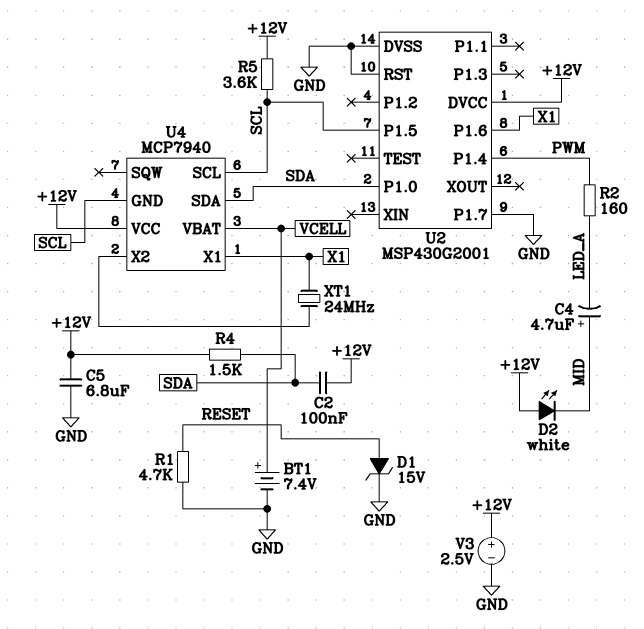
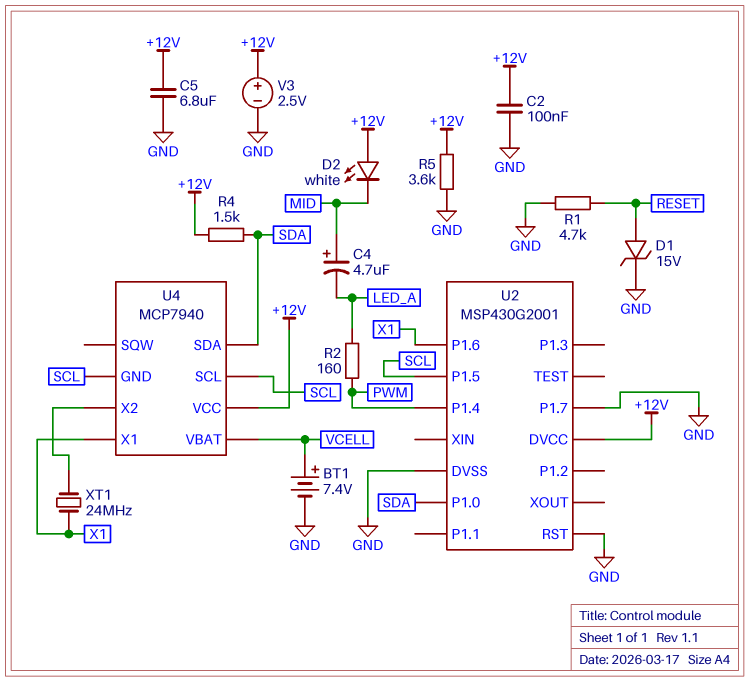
C2: 100nF (+12V, SDA) -> 100nF (+12V, GND)
R5: 3.6k (+12V, SCL) -> 3.6k (+12V, GND)

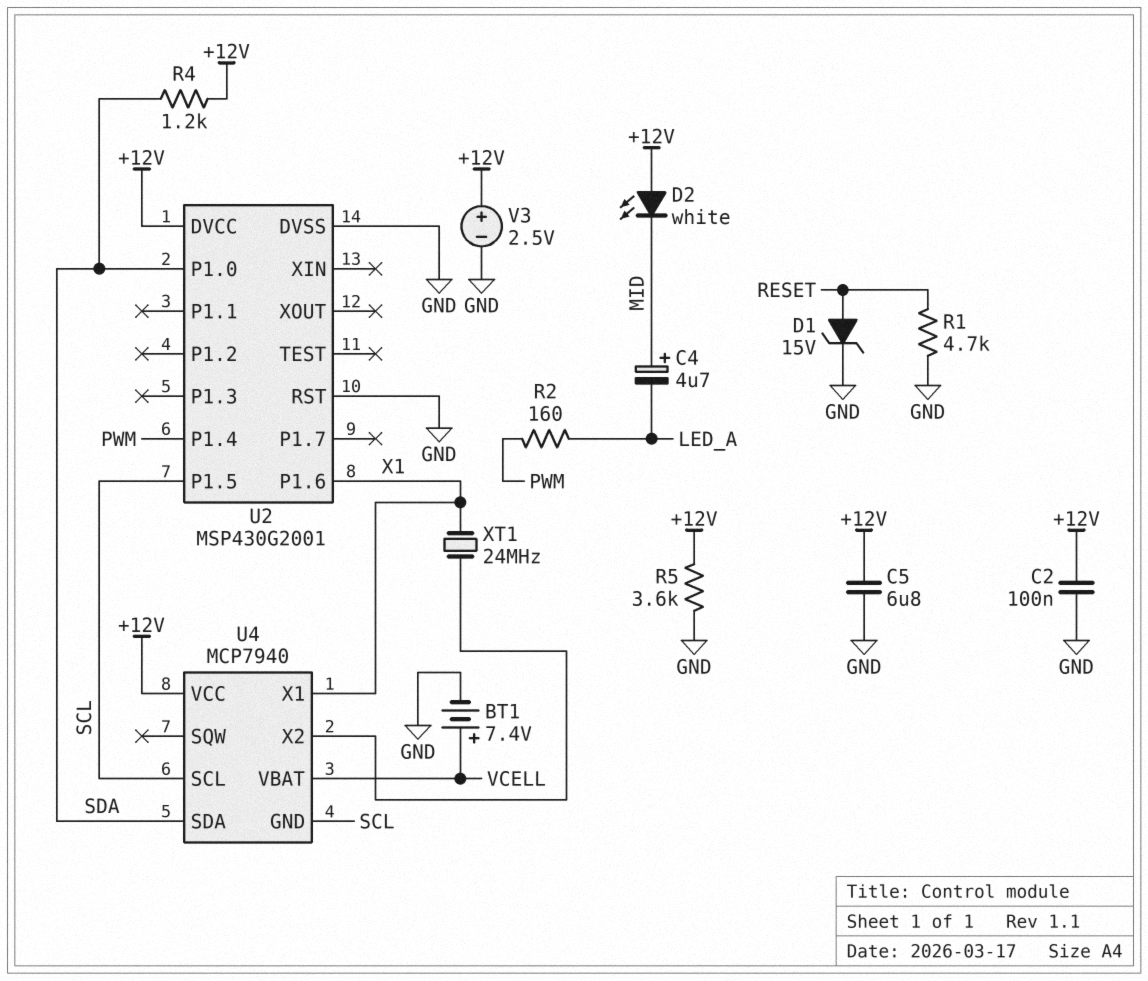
R4: 1.5k (+12V, SDA) -> 1.2k (+12V, SDA)
U2 pin P1.7: GND -> none

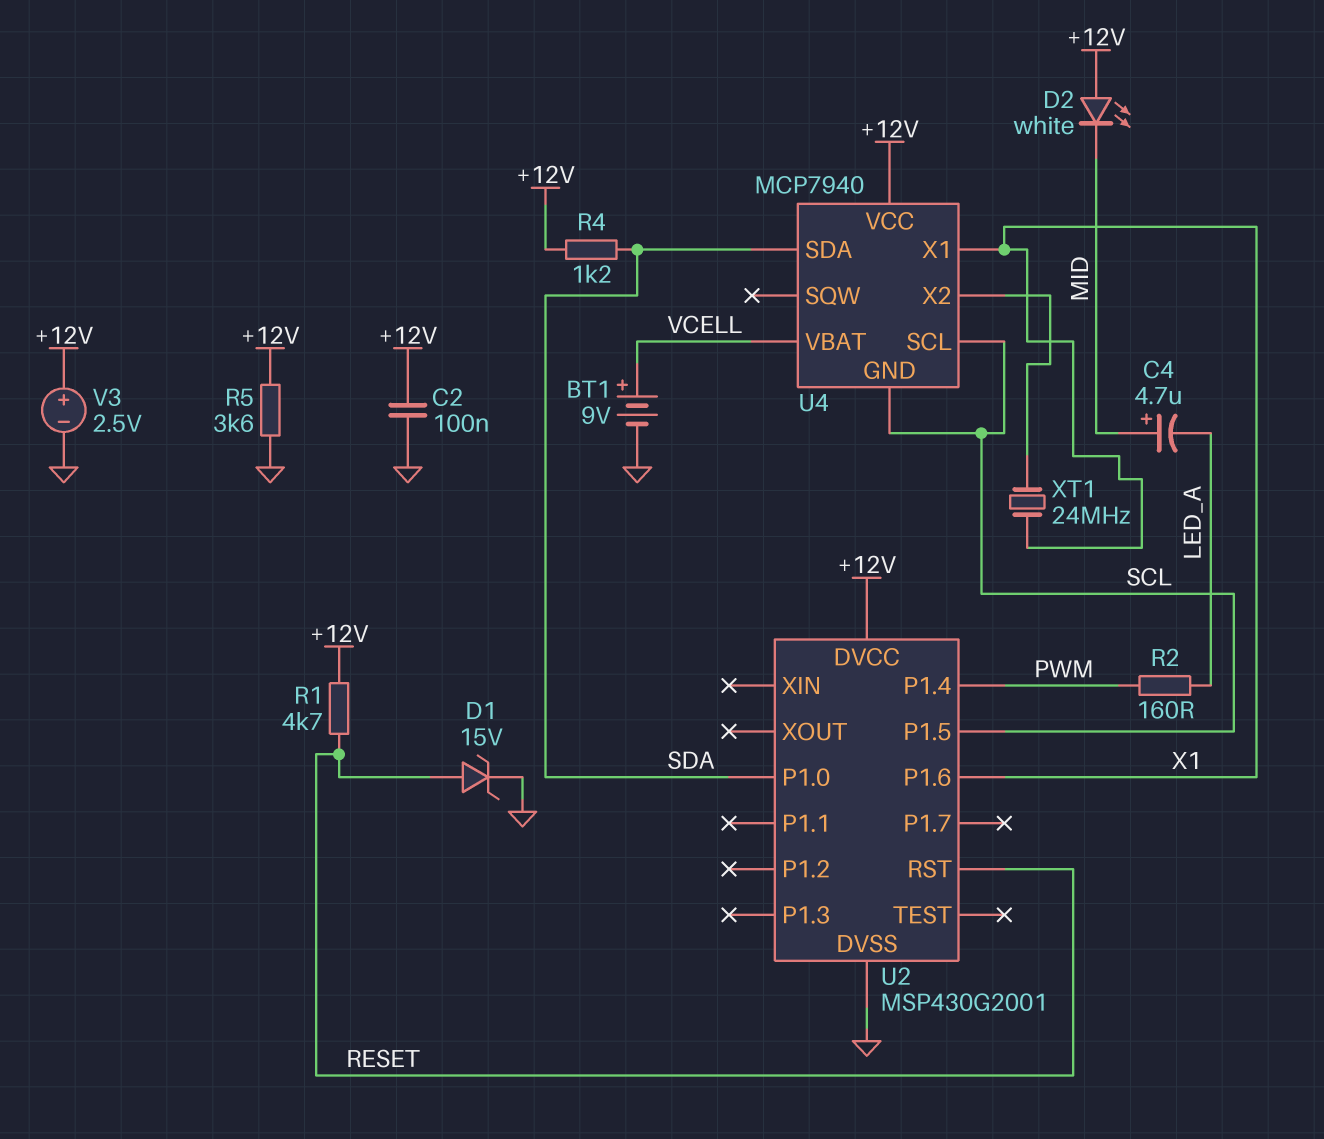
BT1: 7.4V (plus VCELL, minus GND) -> 9V (plus VCELL, minus GND)
C5: 6.8uF (+12V, GND) -> none
R1: 4.7k (GND, RESET) -> 4.7k (+12V, RESET)
U2 pin RST: GND -> RESET

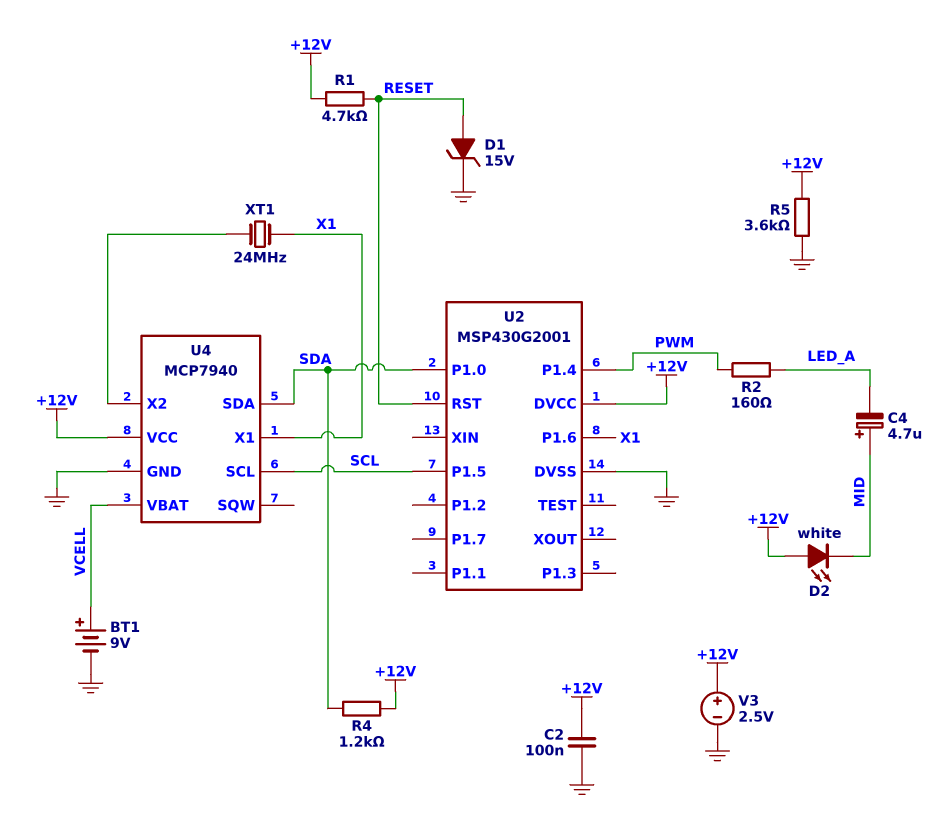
U4 pin GND: SCL -> GND

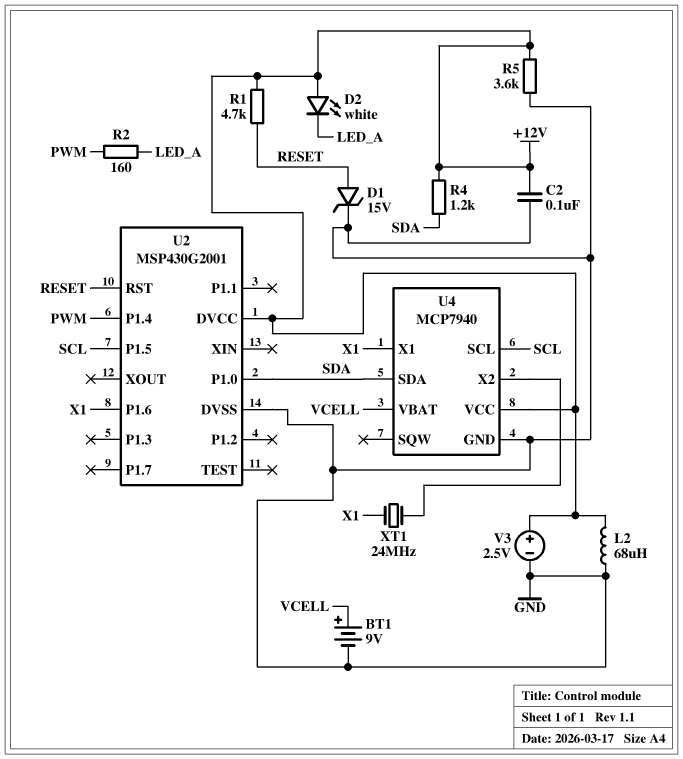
C4: 4.7uF (plus MID, minus LED_A) -> none
D2: LED white (A +12V, K MID) -> LED white (A +12V, K LED_A)
L2: none -> 68uH (+12V, GND)

